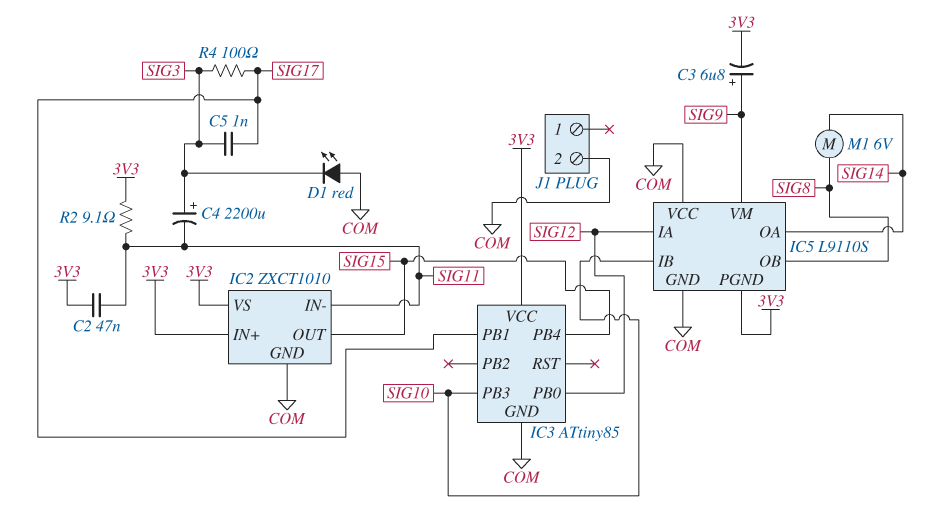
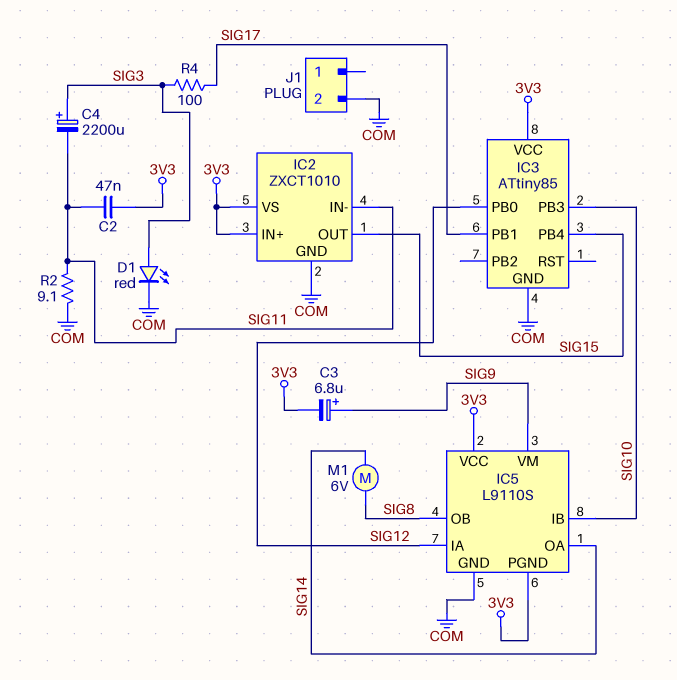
C5: 1nF (SIG3, SIG17) -> none
D1: LED red (A COM, K SIG3) -> LED red (A SIG3, K COM)
IC5 pin VCC: COM -> 3V3
R2: 9.1 (3V3, SIG11) -> 9.1 (COM, SIG11)

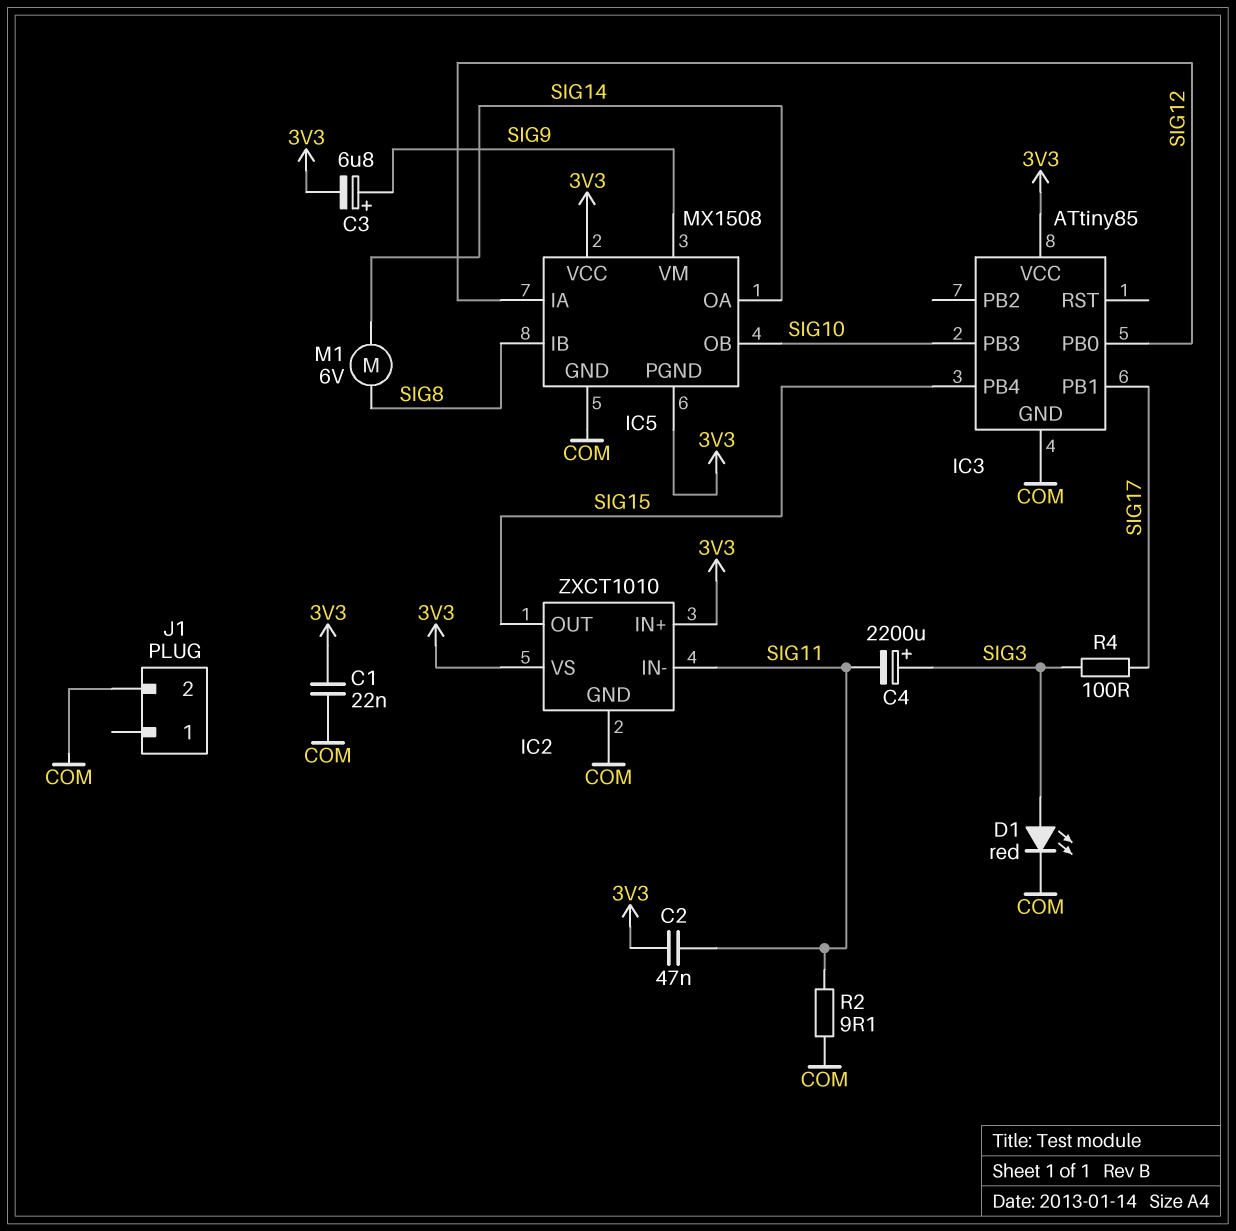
C1: none -> 22nF (3V3, COM)
IC5: L9110S -> MX1508
IC5 pin IB: SIG10 -> SIG8
IC5 pin OB: SIG8 -> SIG10

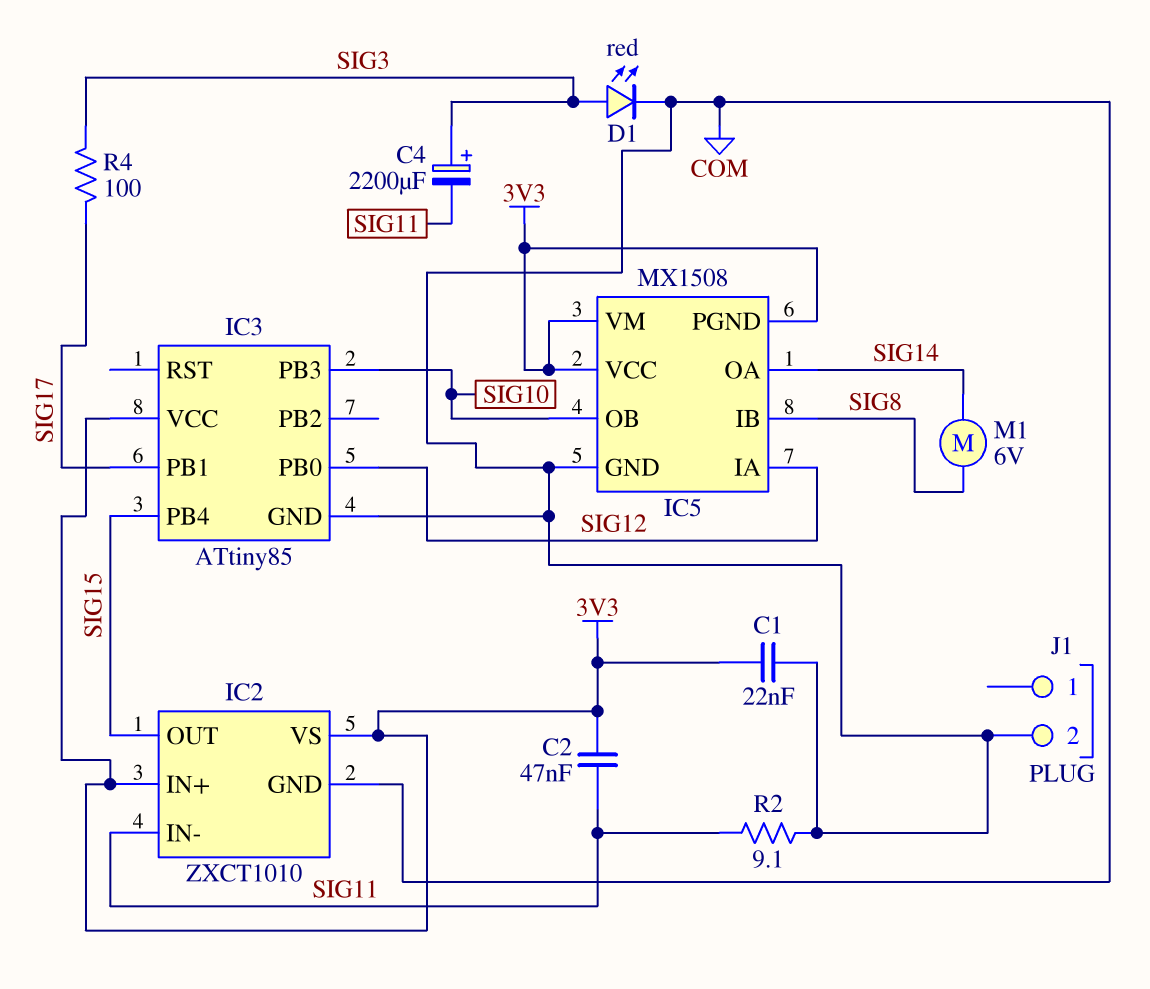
C3: 6.8uF (plus SIG9, minus 3V3) -> none
IC5 pin VM: SIG9 -> 3V3

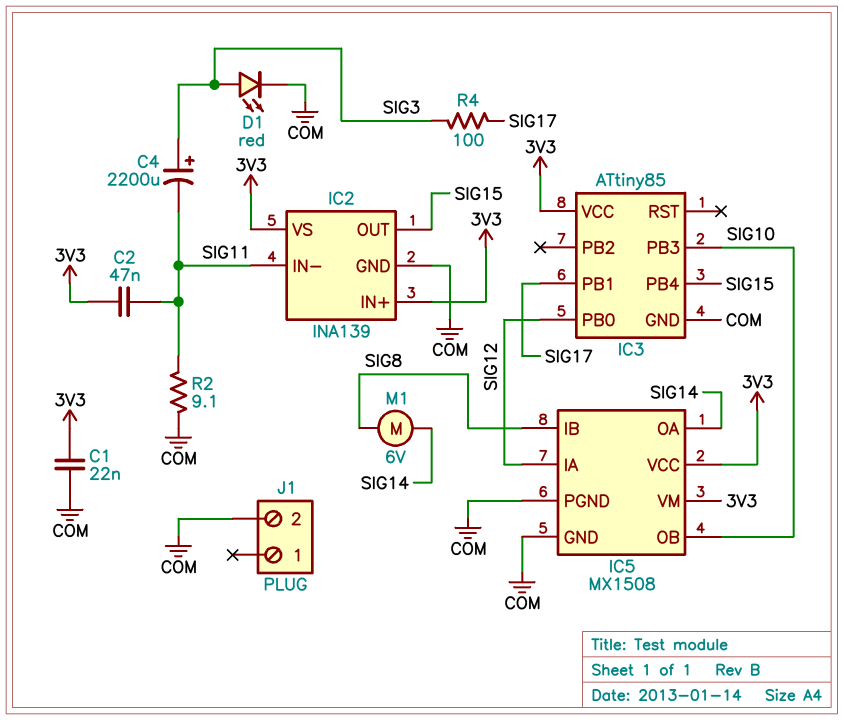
IC2: ZXCT1010 -> INA139
IC5 pin PGND: 3V3 -> COM

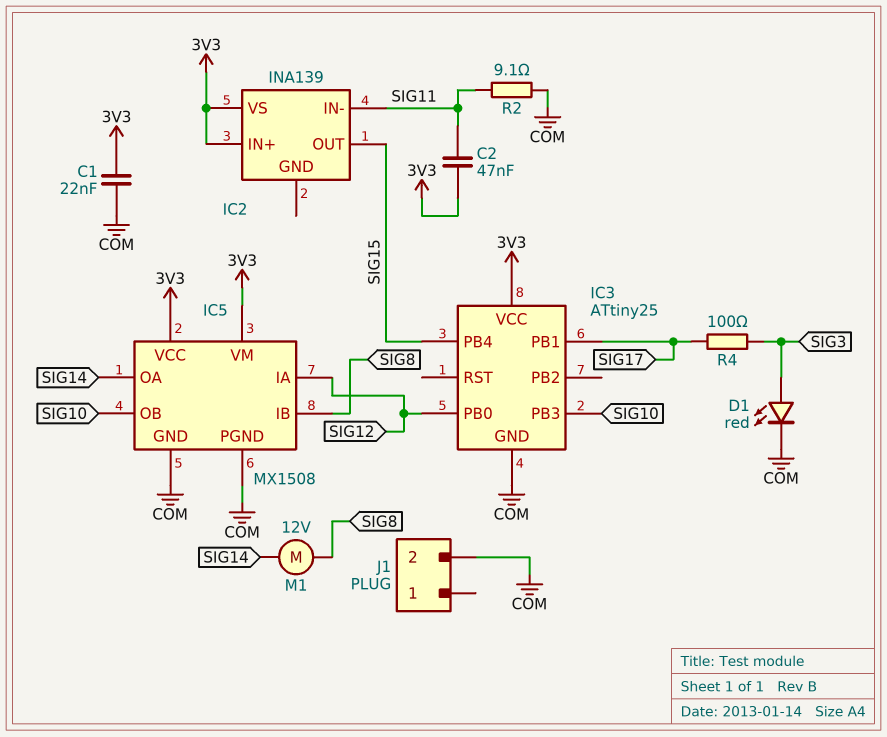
C4: 2200uF (plus SIG3, minus SIG11) -> none
IC2 pin GND: COM -> none
IC3: ATtiny85 -> ATtiny25
M1: motor 6V (SIG8, SIG14) -> motor 12V (SIG8, SIG14)

